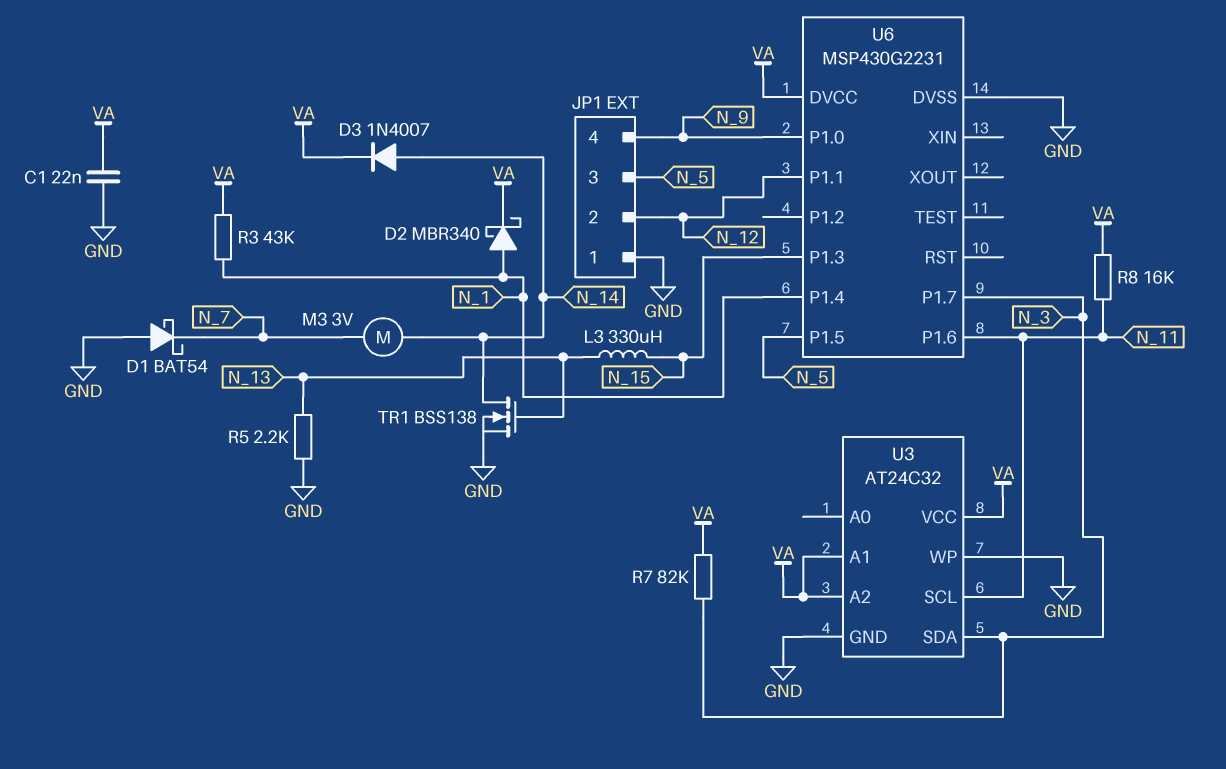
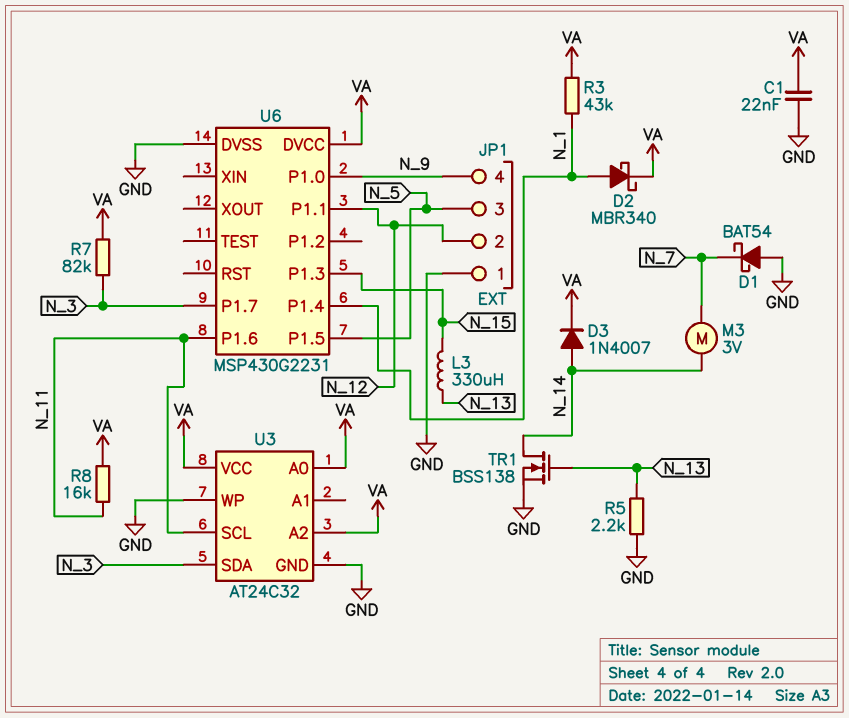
U3 pin A0: none -> VA
U3 pin A1: VA -> none

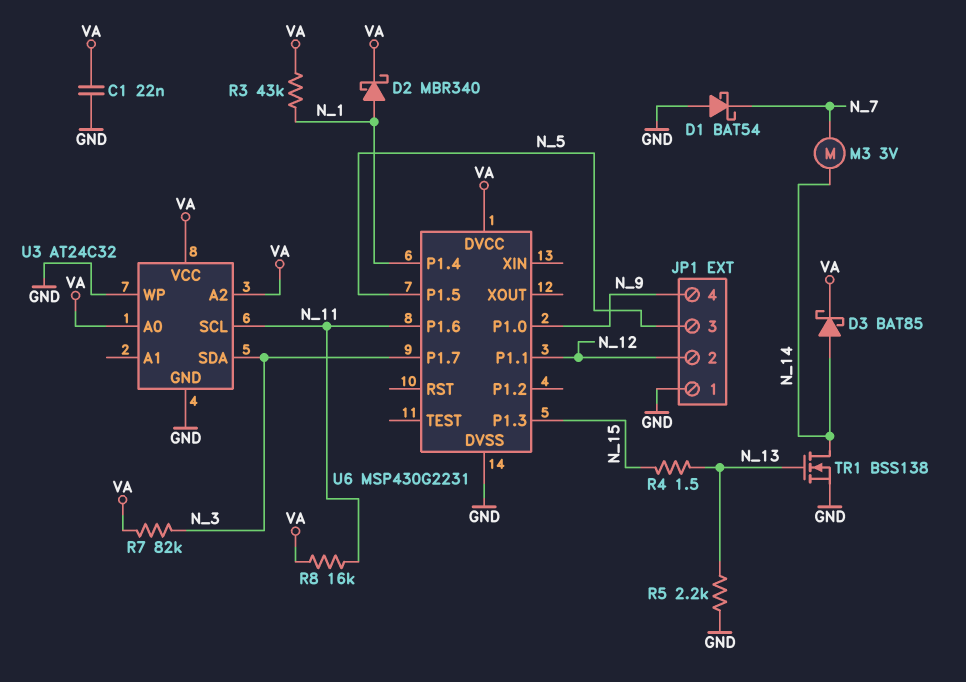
D3: diode 1N4007 (A N_14, K VA) -> schottky BAT85 (A N_14, K VA)
L3: 330uH (N_13, N_15) -> none
R4: none -> 1.5 (N_13, N_15)

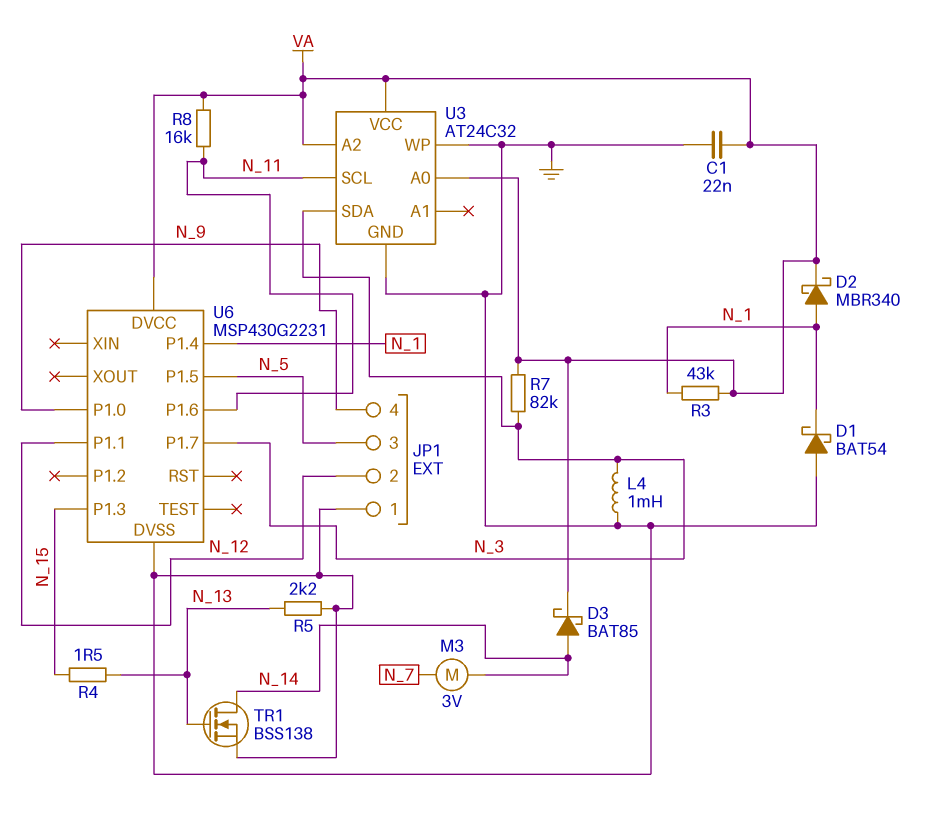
D1: schottky BAT54 (A GND, K N_7) -> schottky BAT54 (A GND, K N_1)
L4: none -> 1mH (GND, N_3)

